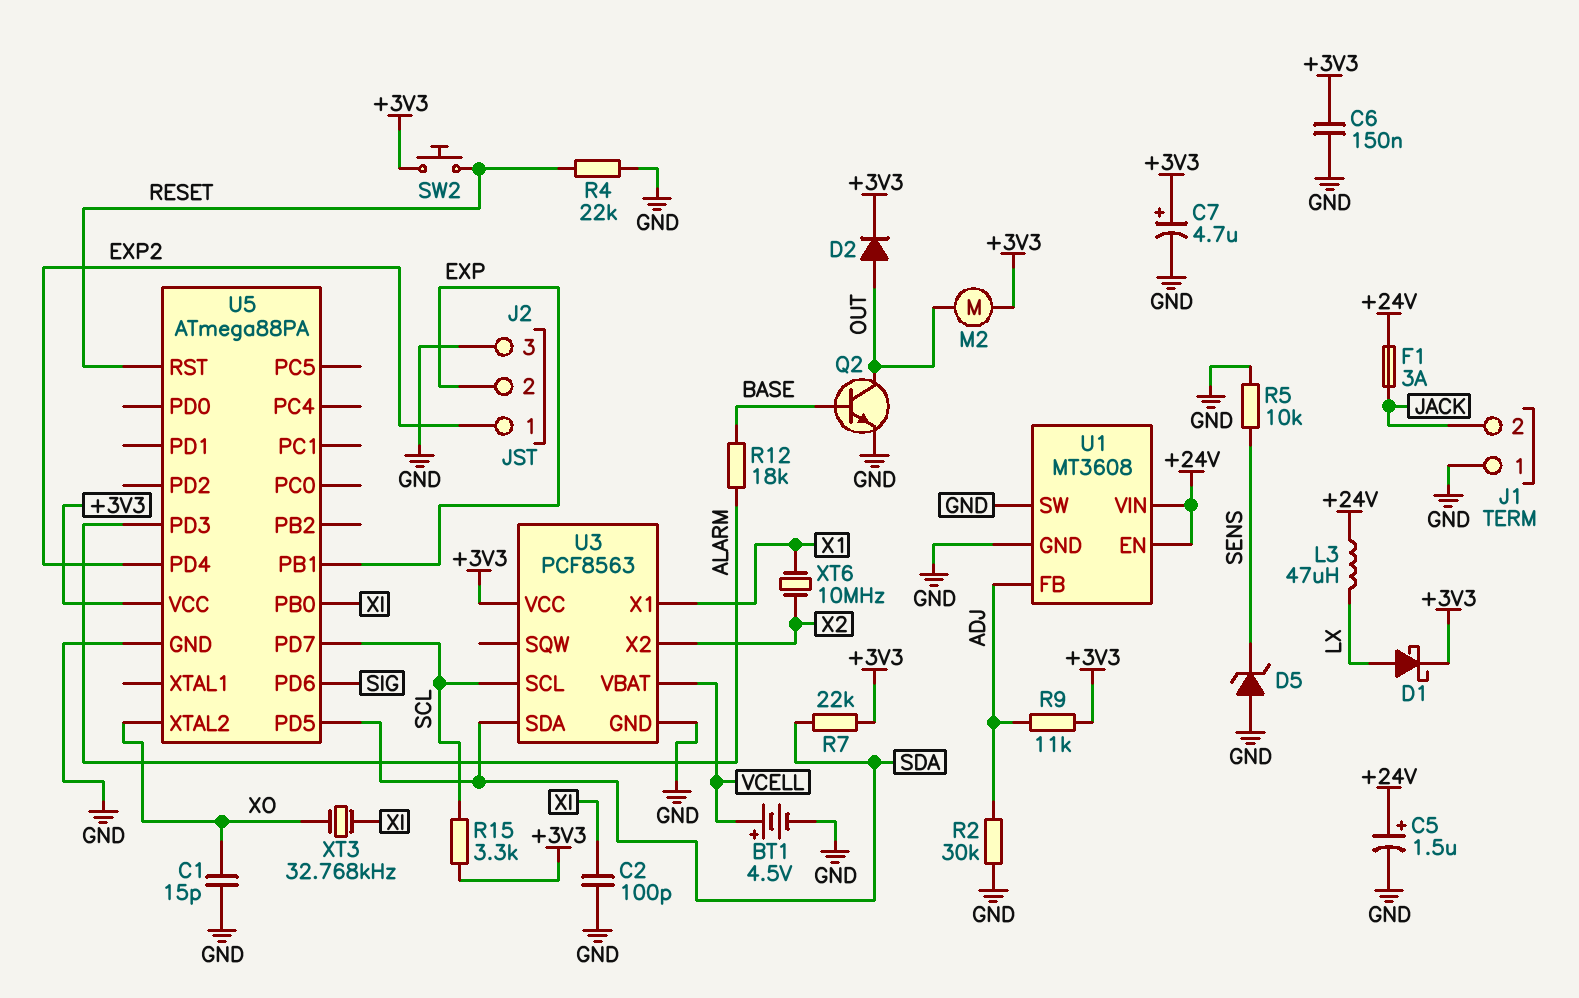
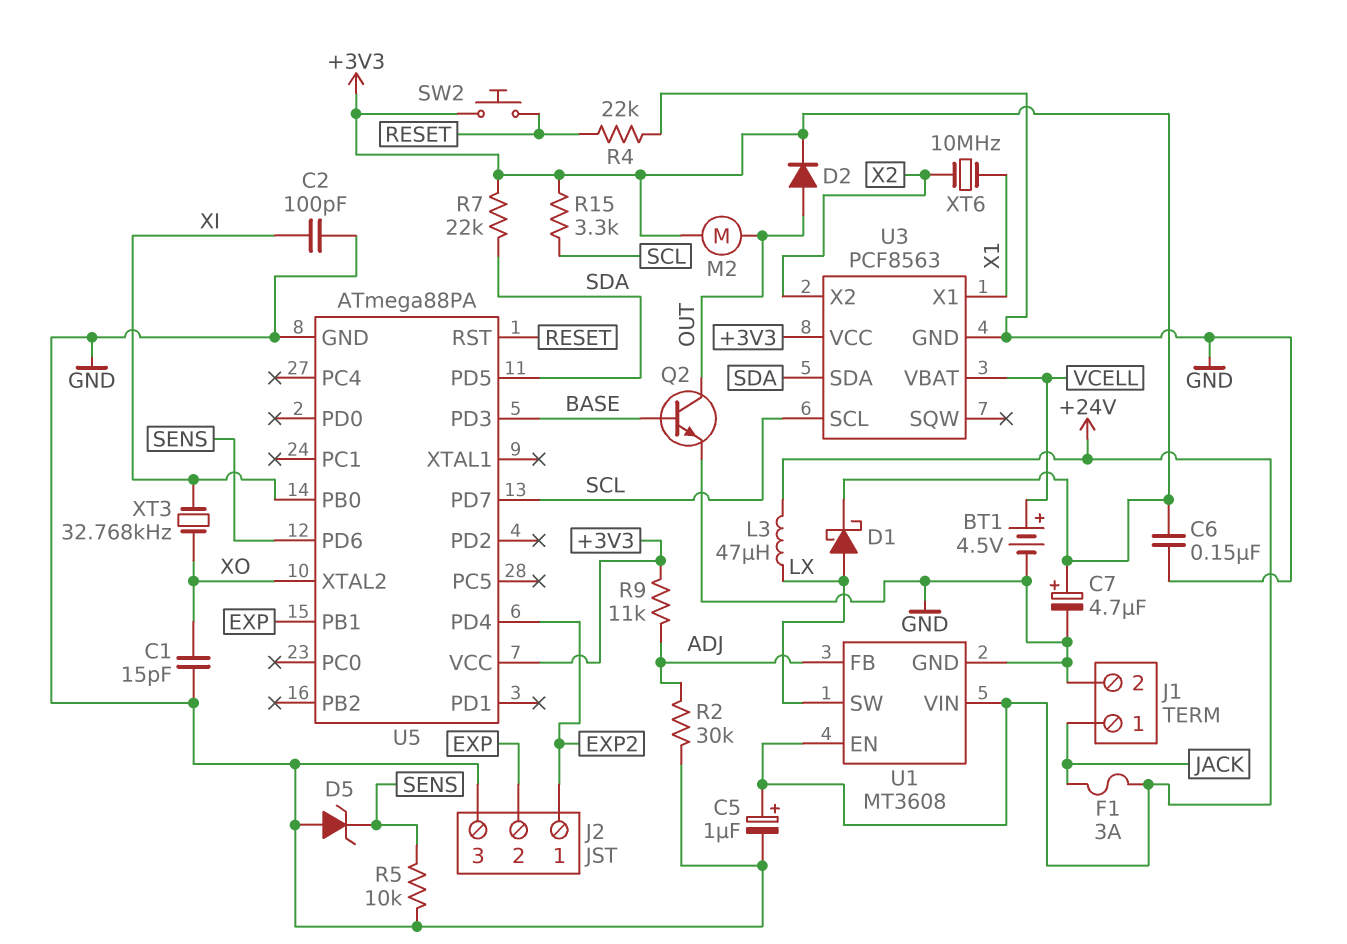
C5: 1.5uF (plus +24V, minus GND) -> 1uF (plus +24V, minus GND)
J1 pin 1: GND -> JACK
J1 pin 2: JACK -> GND
R12: 18k (ALARM, BASE) -> none
U1 pin SW: GND -> LX
U5 pin PD3: ALARM -> BASE
U5 pin PD6: SIG -> SENS

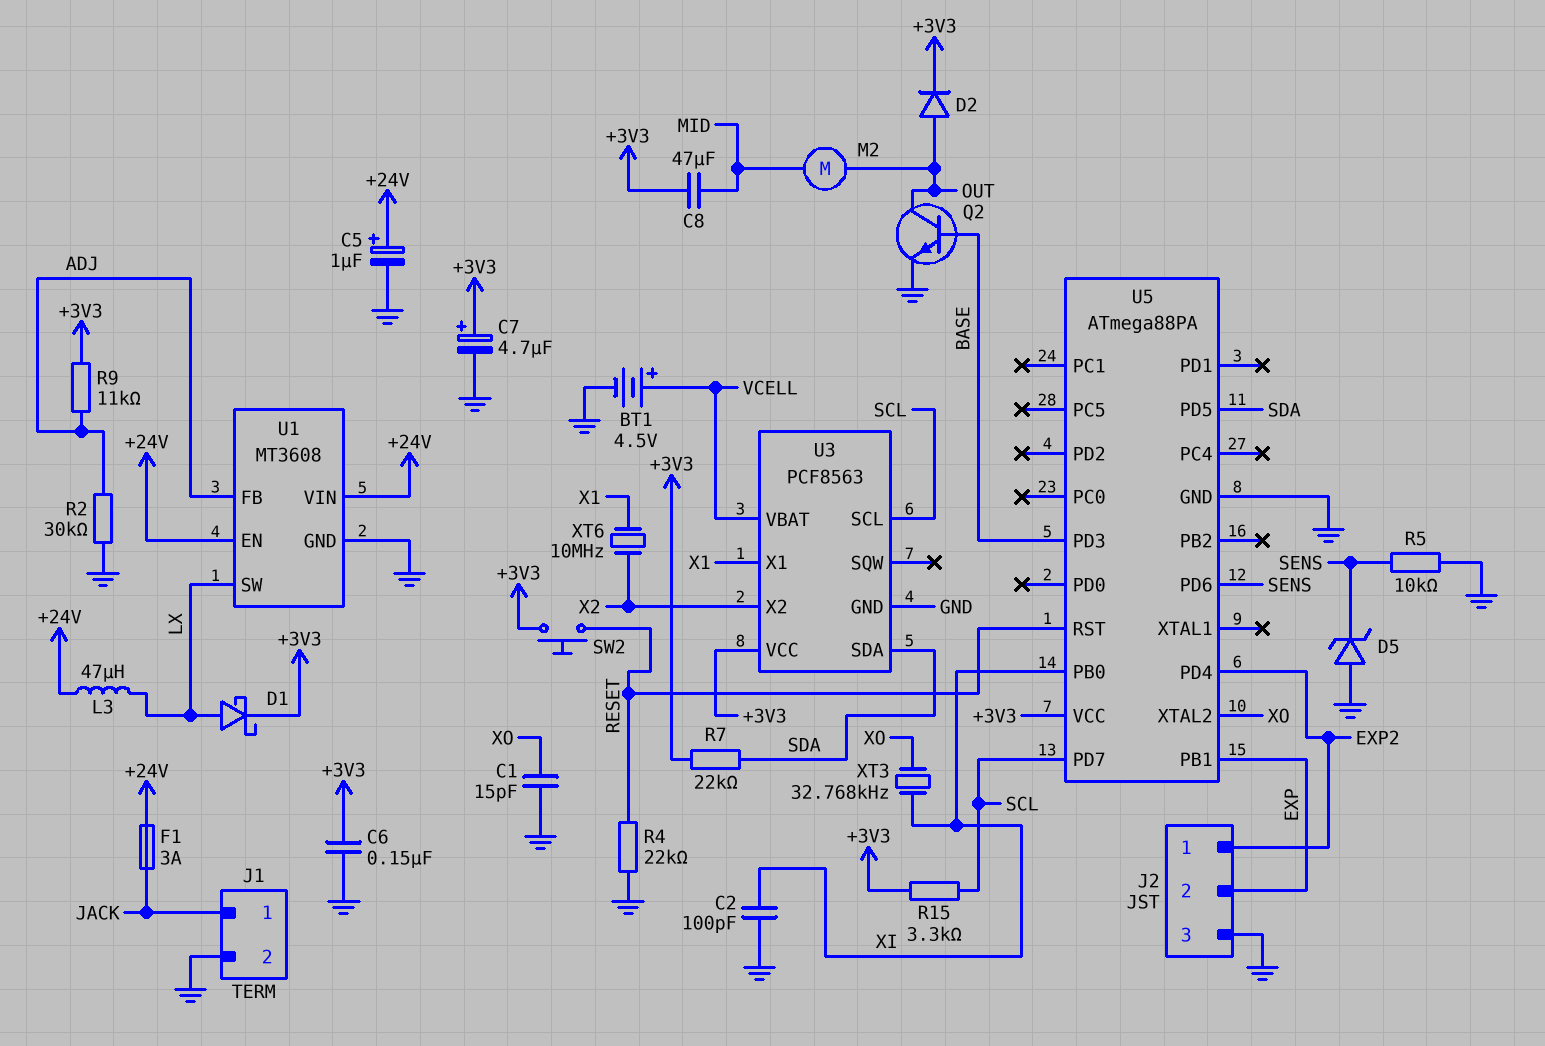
C8: none -> 47uF (+3V3, MID)
M2: motor (+3V3, OUT) -> motor (MID, OUT)

